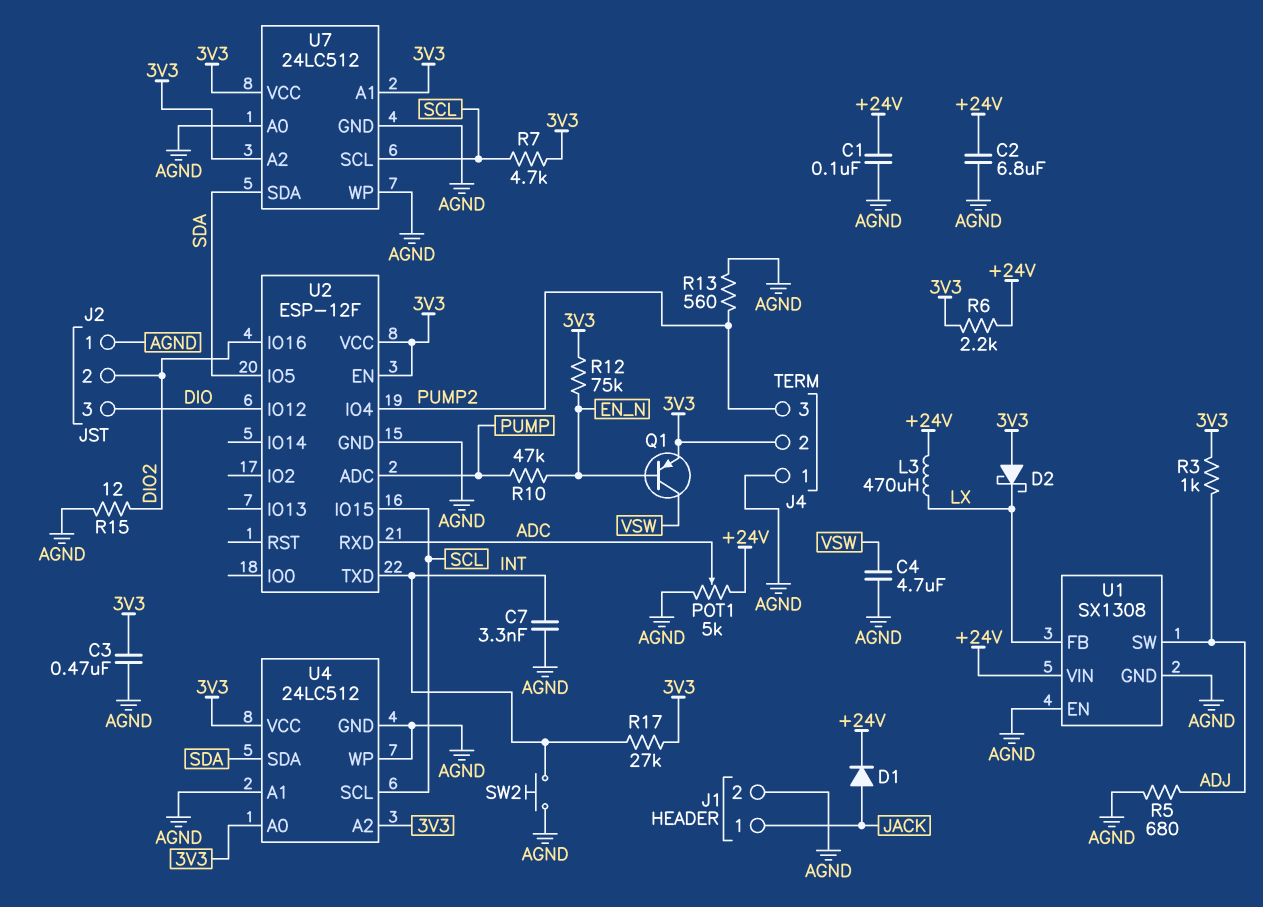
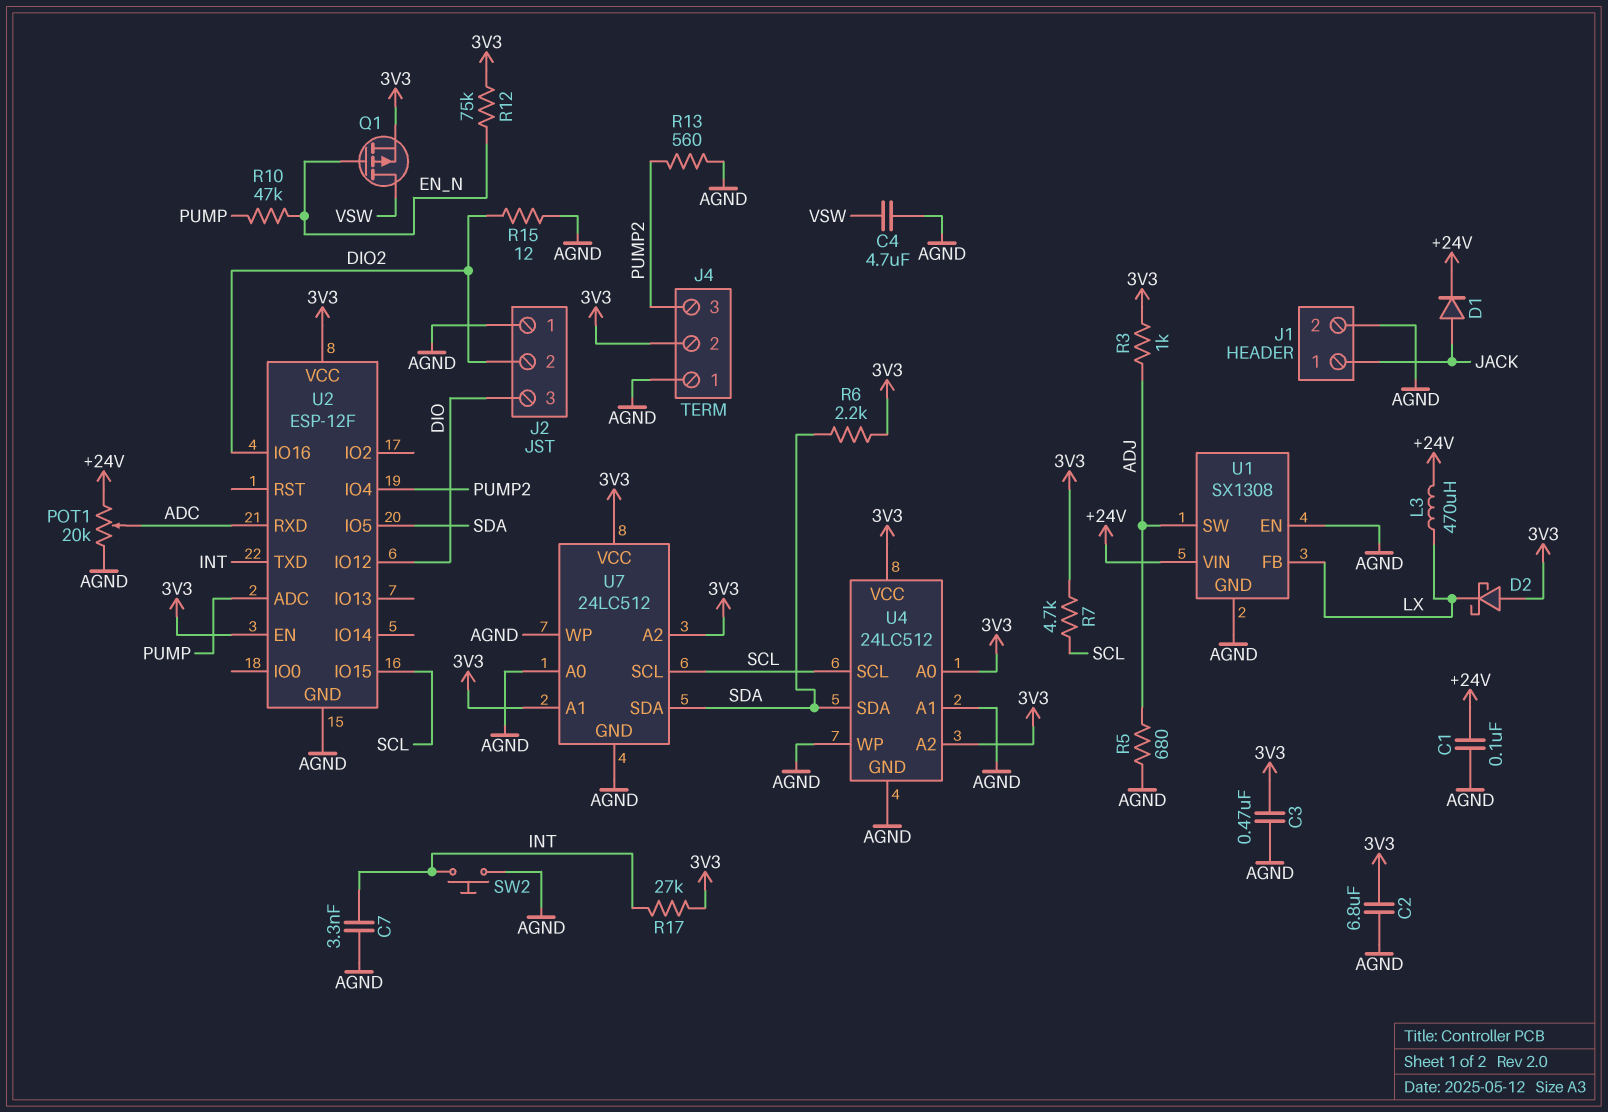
C2: 6.8uF (+24V, AGND) -> 6.8uF (3V3, AGND)
POT1: 5k (+24V, AGND, wiper ADC) -> 20k (+24V, AGND, wiper ADC)
Q1: PNP (B EN_N, C VSW, E 3V3) -> PMOS (G EN_N, D VSW, S 3V3)
R6: 2.2k (+24V, 3V3) -> 2.2k (3V3, SDA)

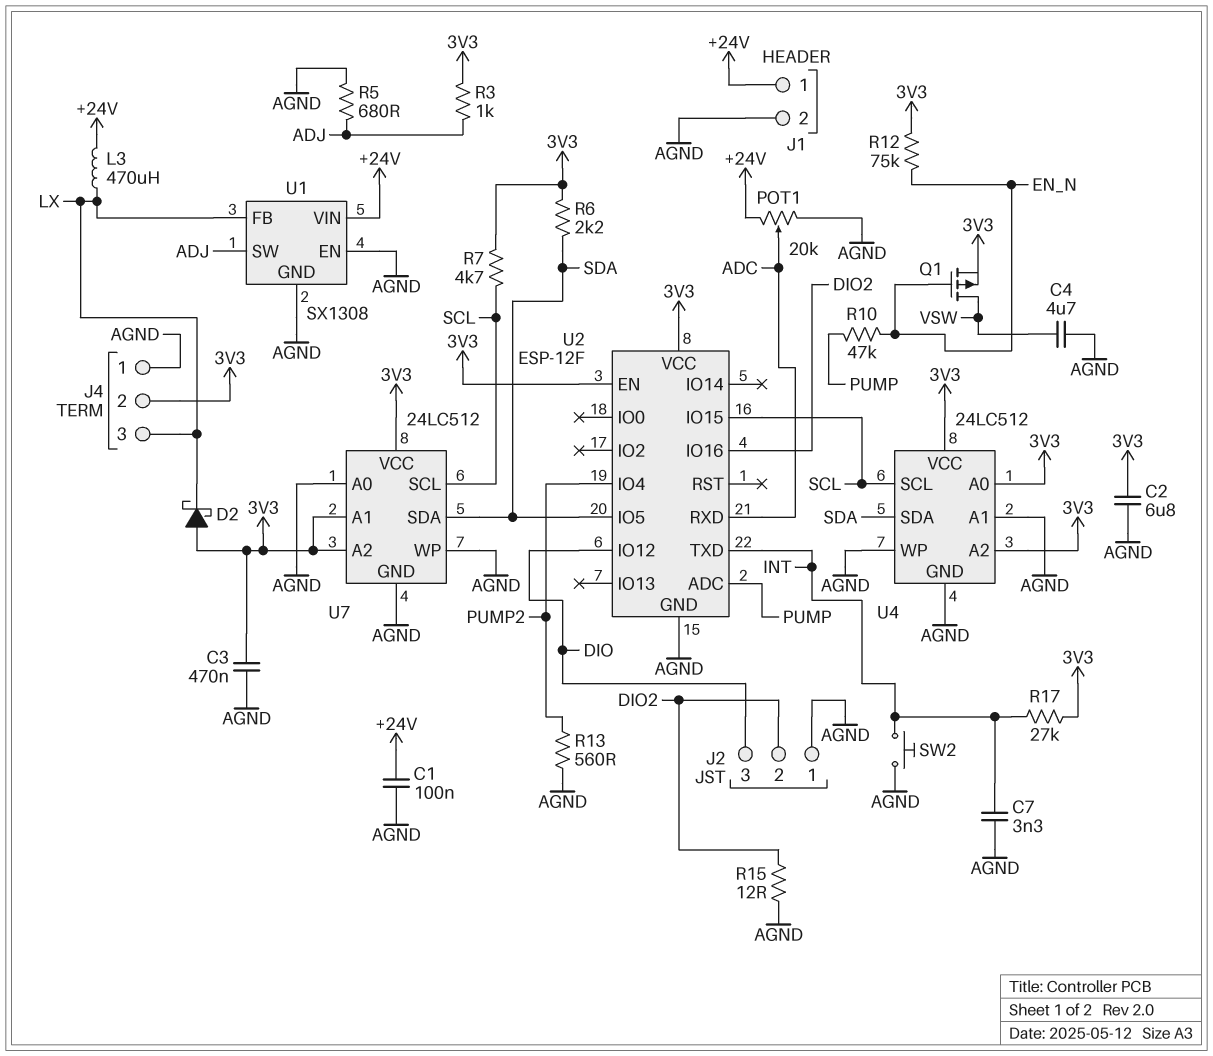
D1: diode (A JACK, K +24V) -> none
J1 pin 1: JACK -> +24V
J4 pin 3: PUMP2 -> LX

